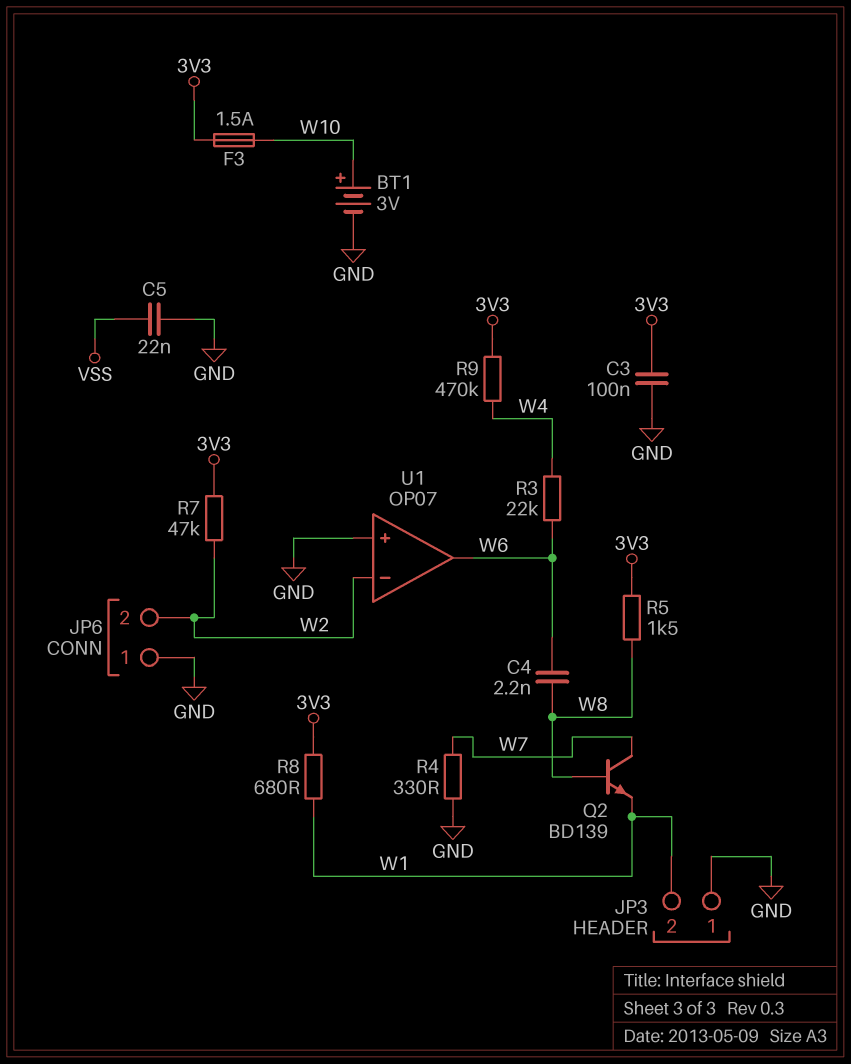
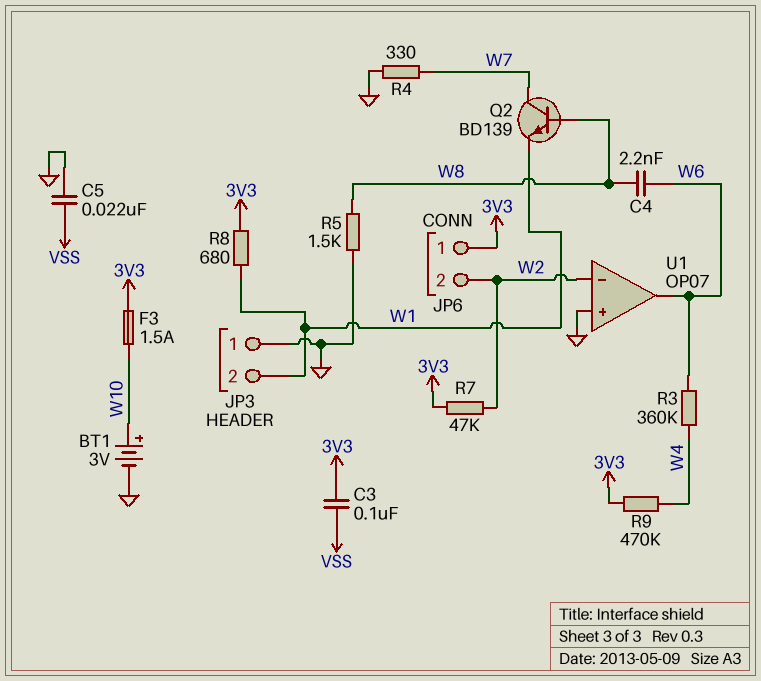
C3: 100nF (3V3, GND) -> 100nF (3V3, VSS)
JP6 pin 1: GND -> 3V3
R3: 22k (W4, W6) -> 360k (W4, W6)
R5: 1.5k (3V3, W8) -> 1.5k (GND, W8)

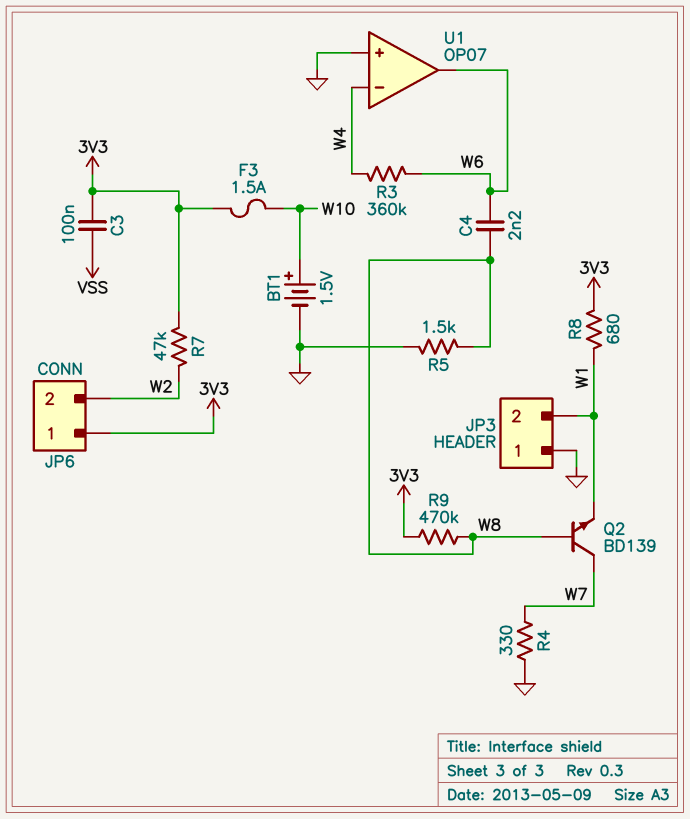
BT1: 3V (plus W10, minus GND) -> 1.5V (plus W10, minus GND)
C5: 22nF (GND, VSS) -> none
R9: 470k (3V3, W4) -> 470k (3V3, W8)
U1 pin in-: W2 -> W4

